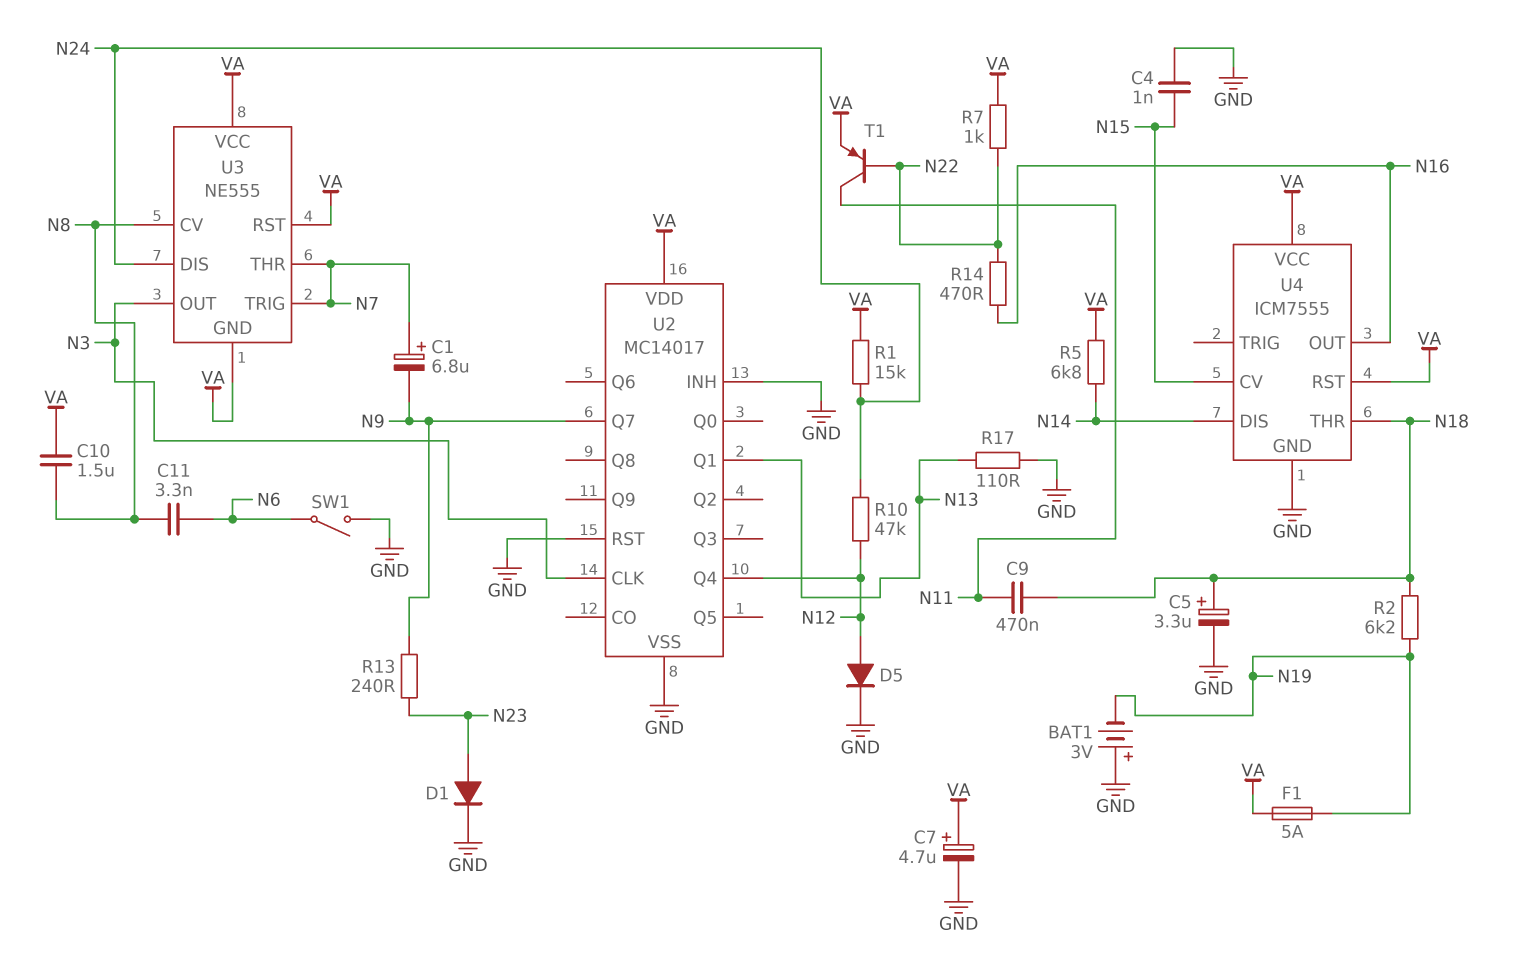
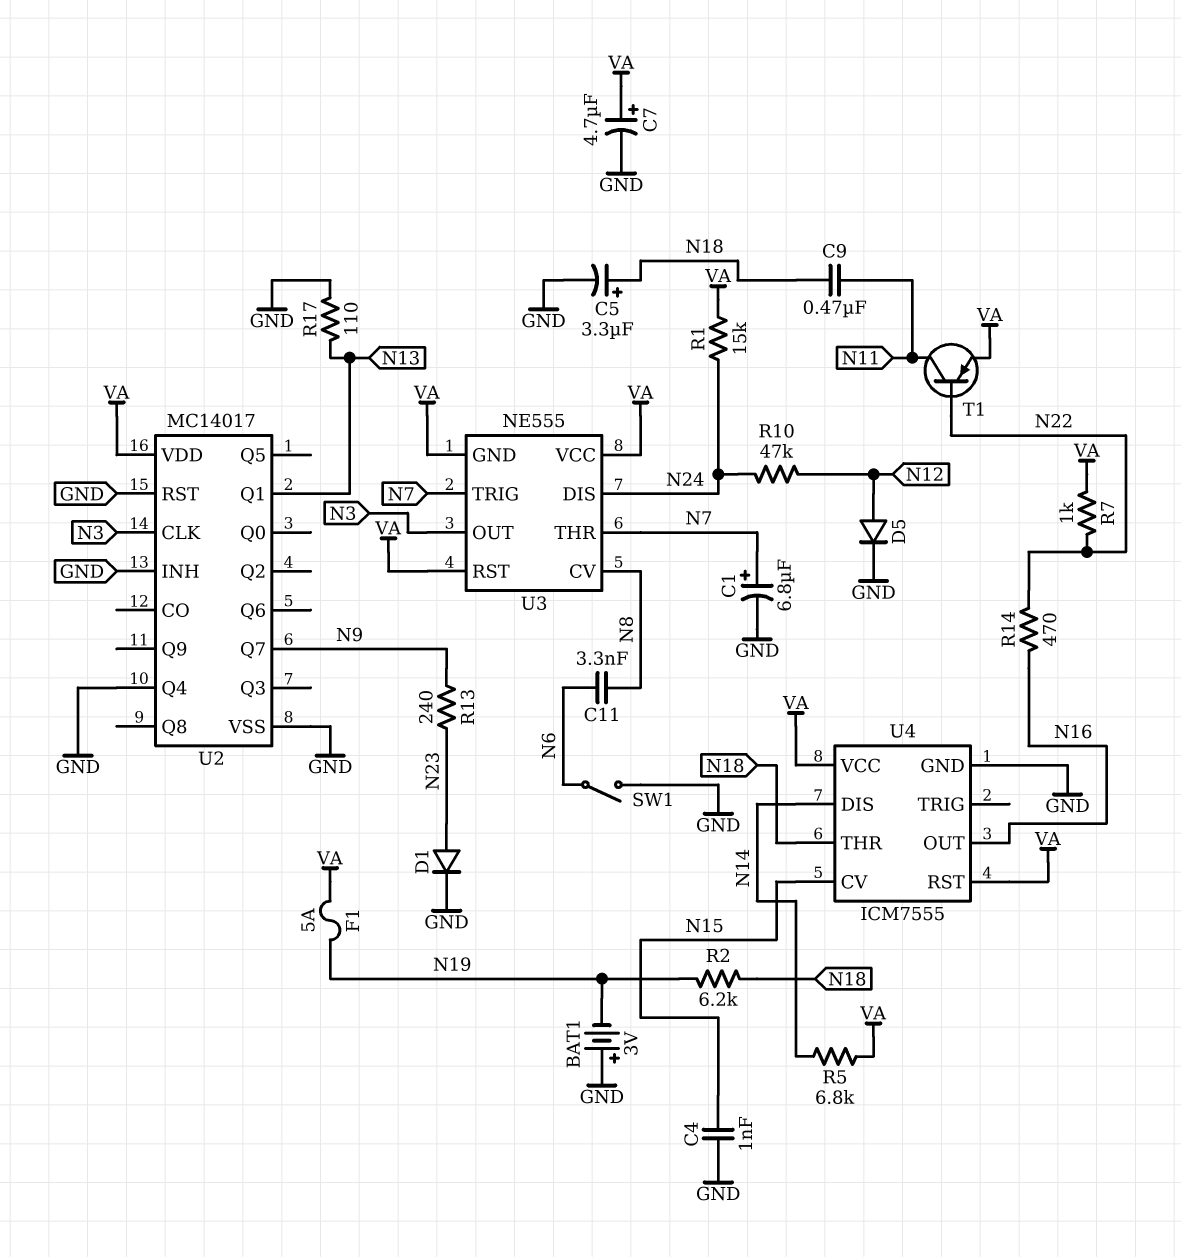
C1: 6.8uF (plus N7, minus N9) -> 6.8uF (plus N7, minus GND)
C10: 1.5uF (N8, VA) -> none
U2 pin Q4: N12 -> GND

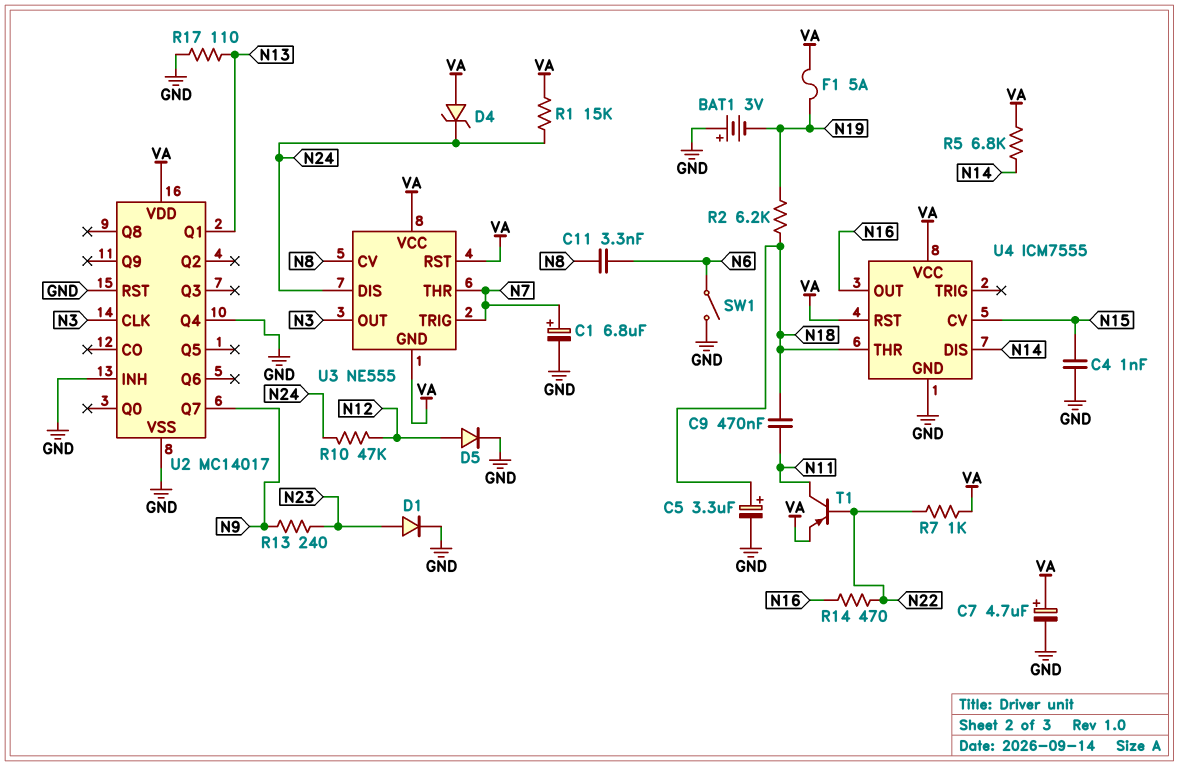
D4: none -> zener (A VA, K N24)

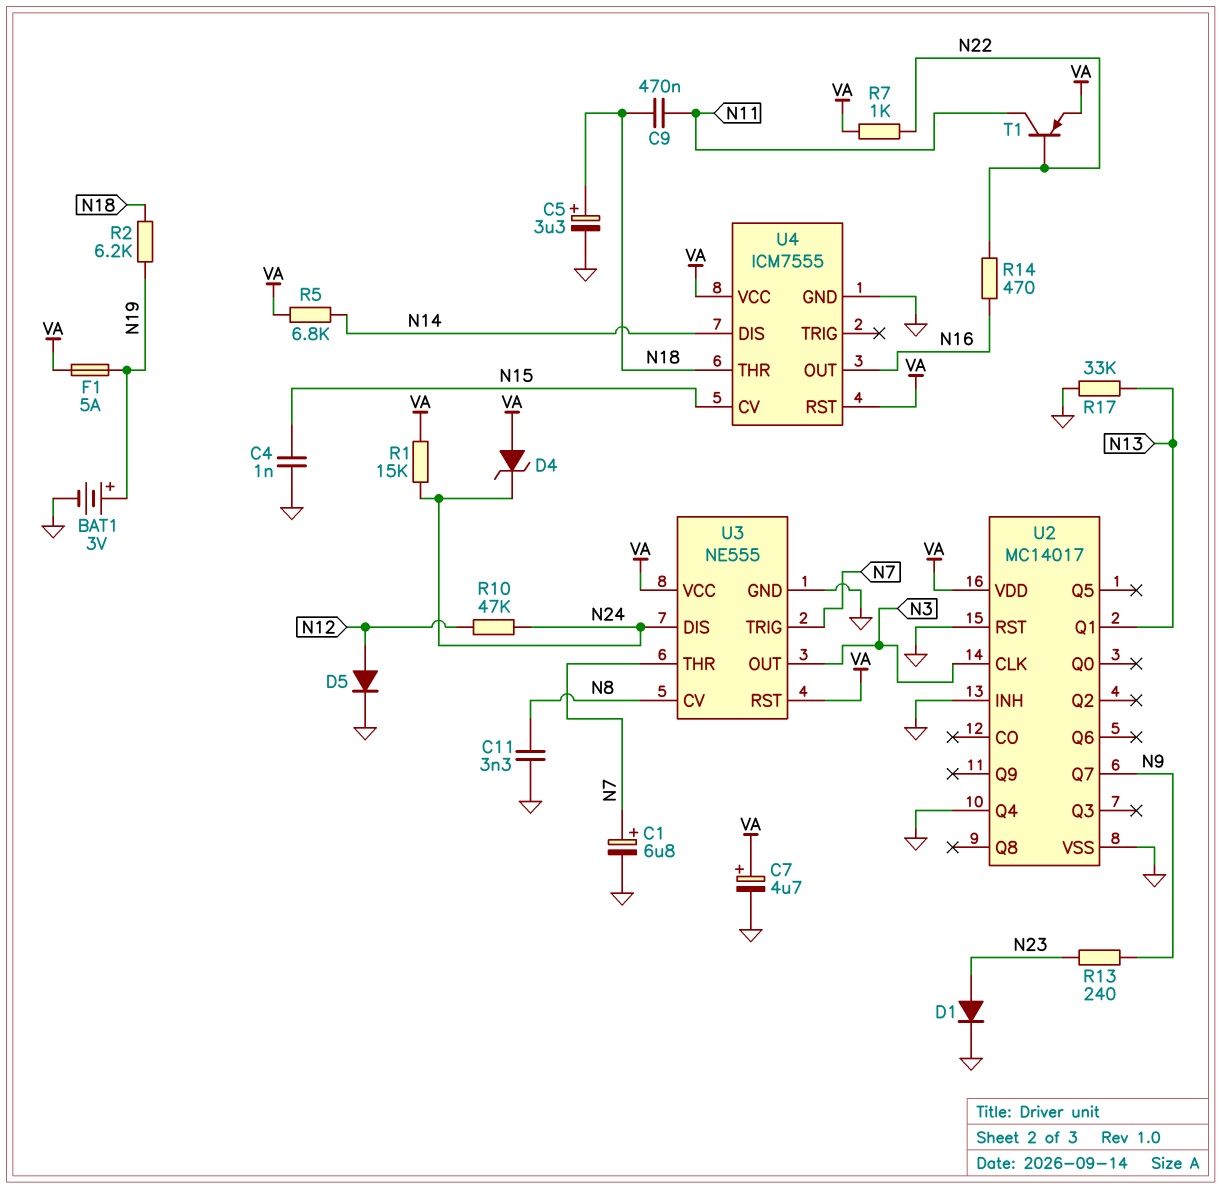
BAT1: 3V (plus GND, minus N19) -> 3V (plus N19, minus GND)
C11: 3.3nF (N6, N8) -> 3.3nF (GND, N8)
R17: 110 (GND, N13) -> 33k (GND, N13)
SW1: switch (GND, N6) -> none
U3 pin GND: VA -> GND

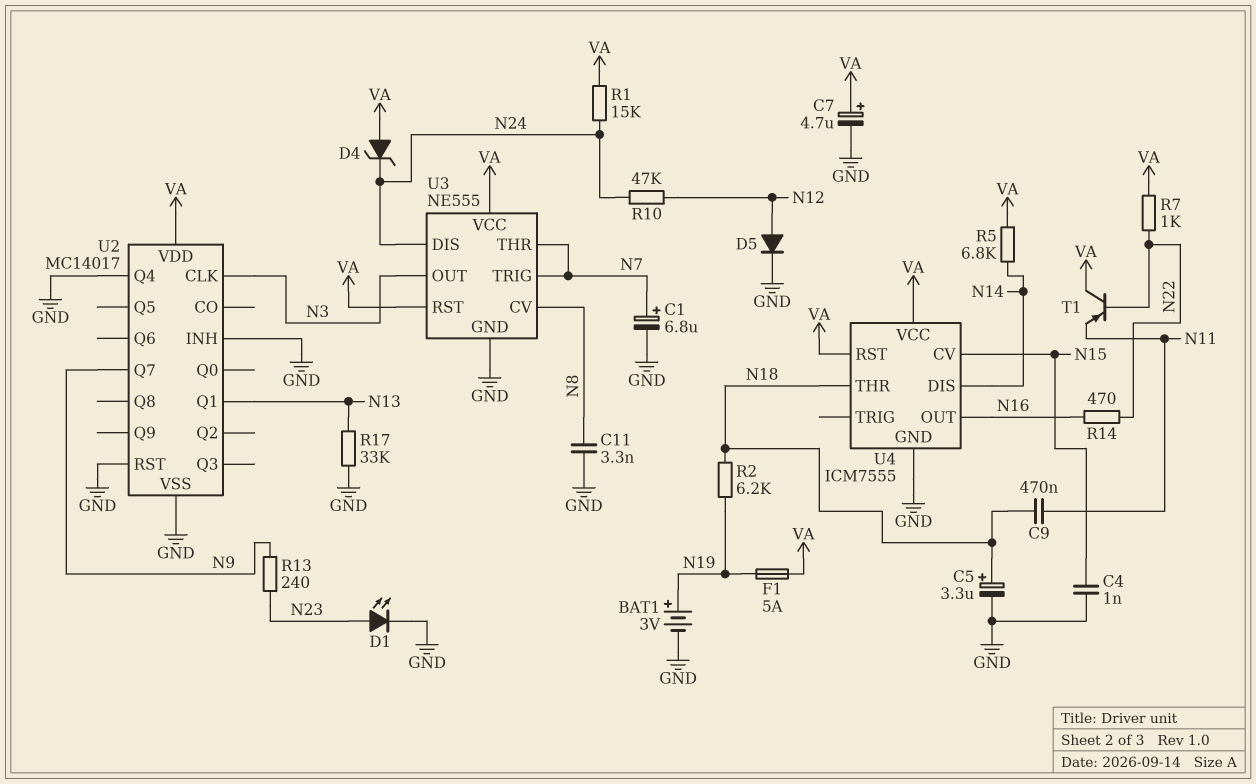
D1: diode (A N23, K GND) -> LED (A N23, K GND)
T1: PNP (B N22, C N11, E VA) -> PNP (B N22, C VA, E N11)

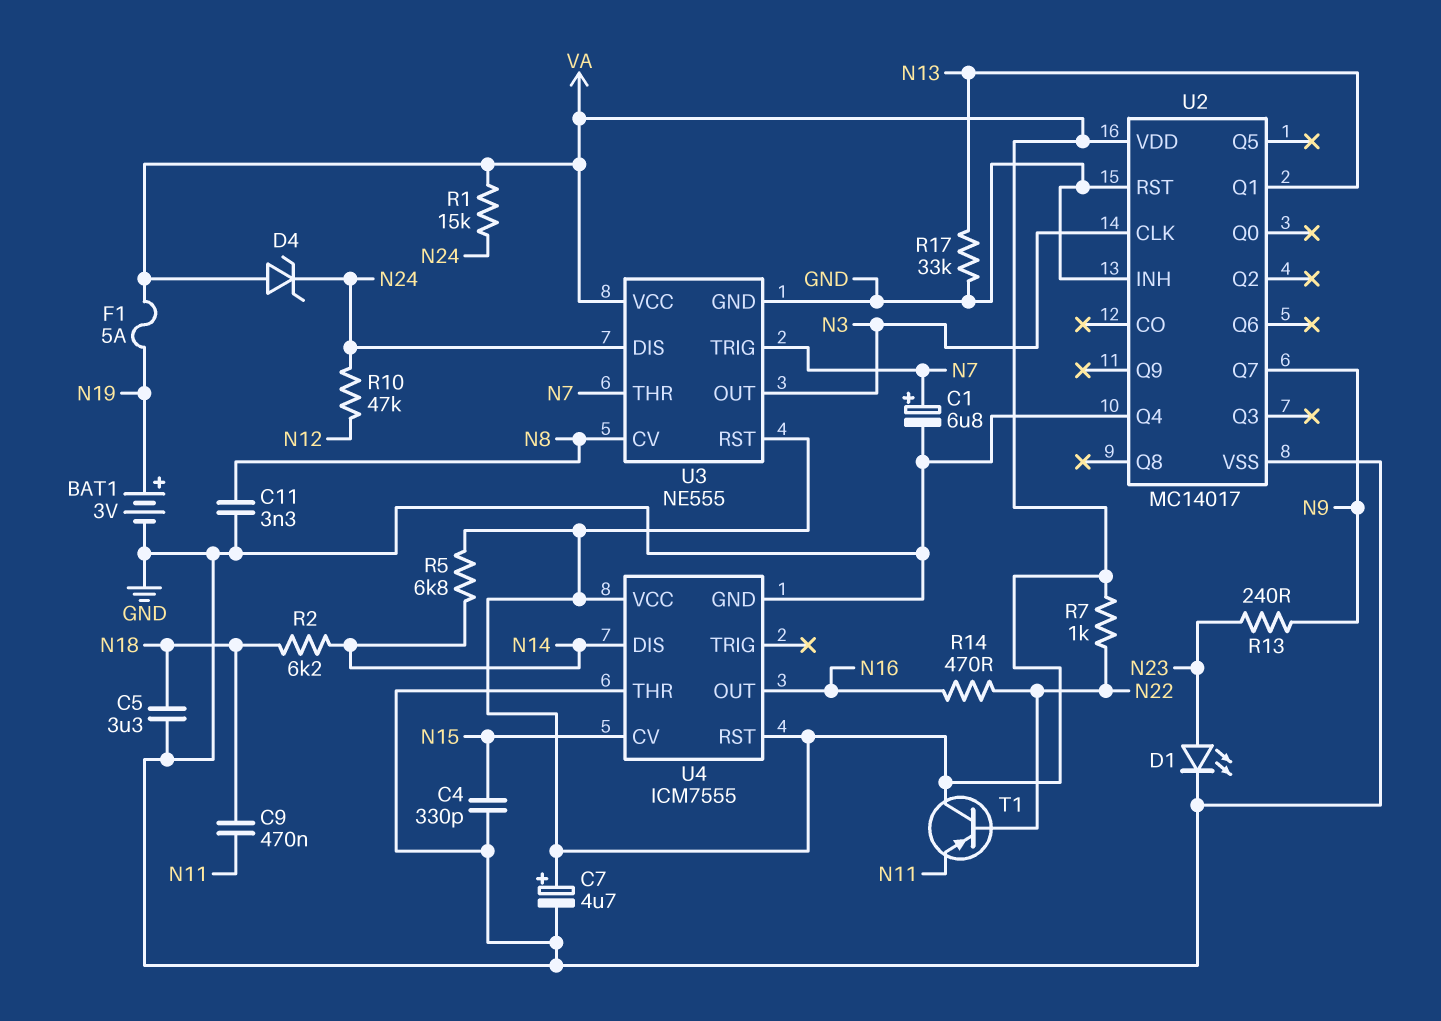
C4: 1nF (GND, N15) -> 330pF (GND, N15)
C5: 3.3uF (plus N18, minus GND) -> 3.3uF (GND, N18)
D5: diode (A N12, K GND) -> none
R2: 6.2k (N18, N19) -> 6.2k (N14, N18)
U4 pin THR: N18 -> GND

